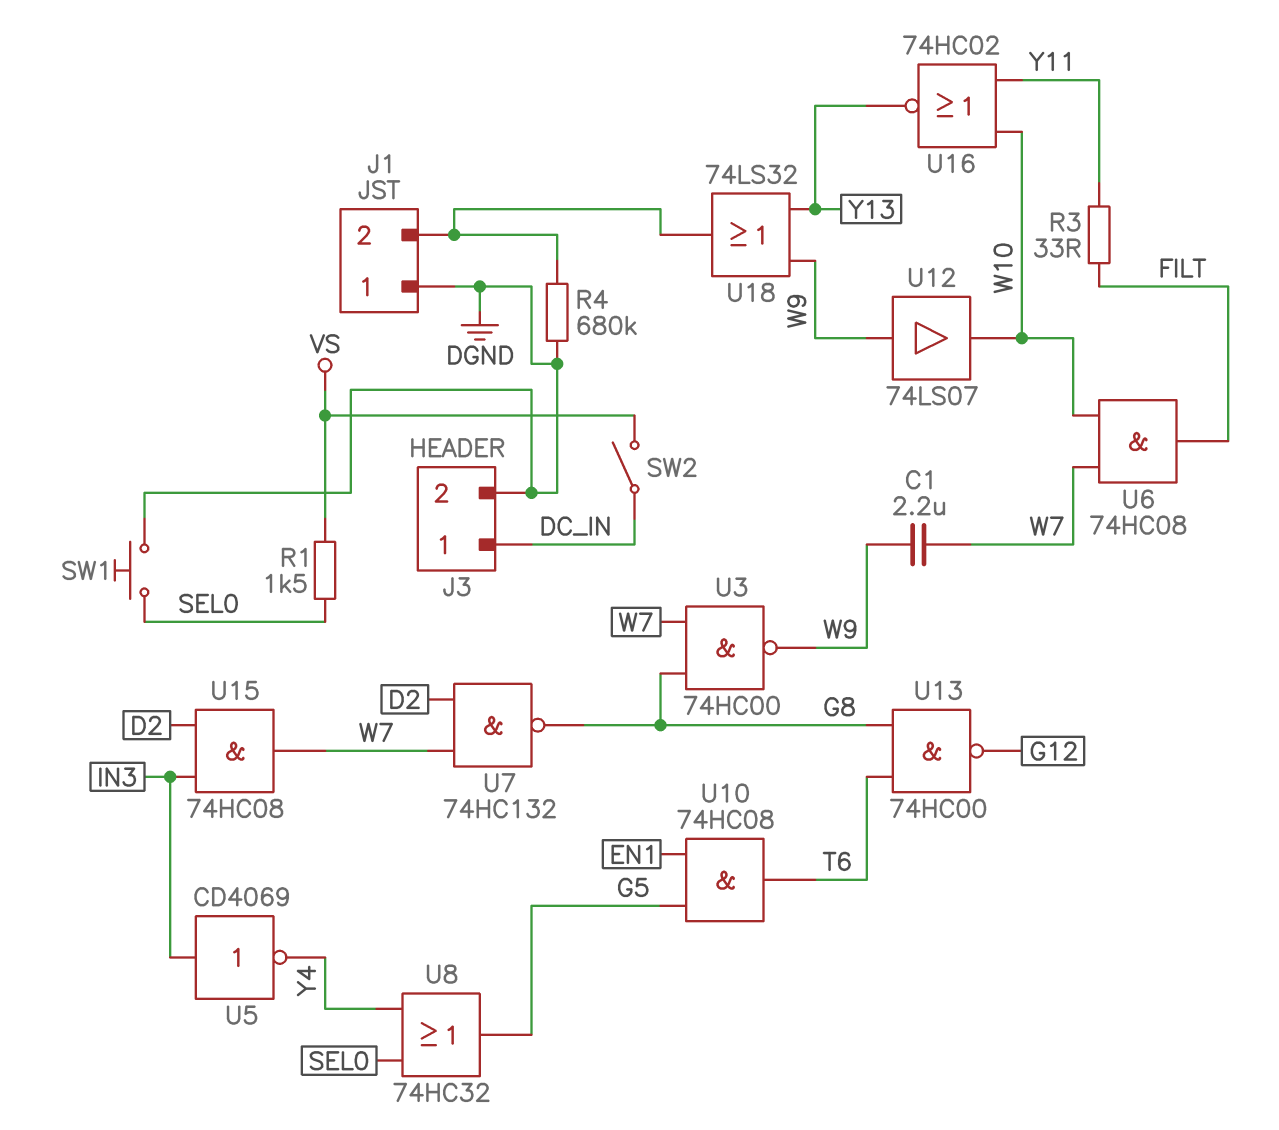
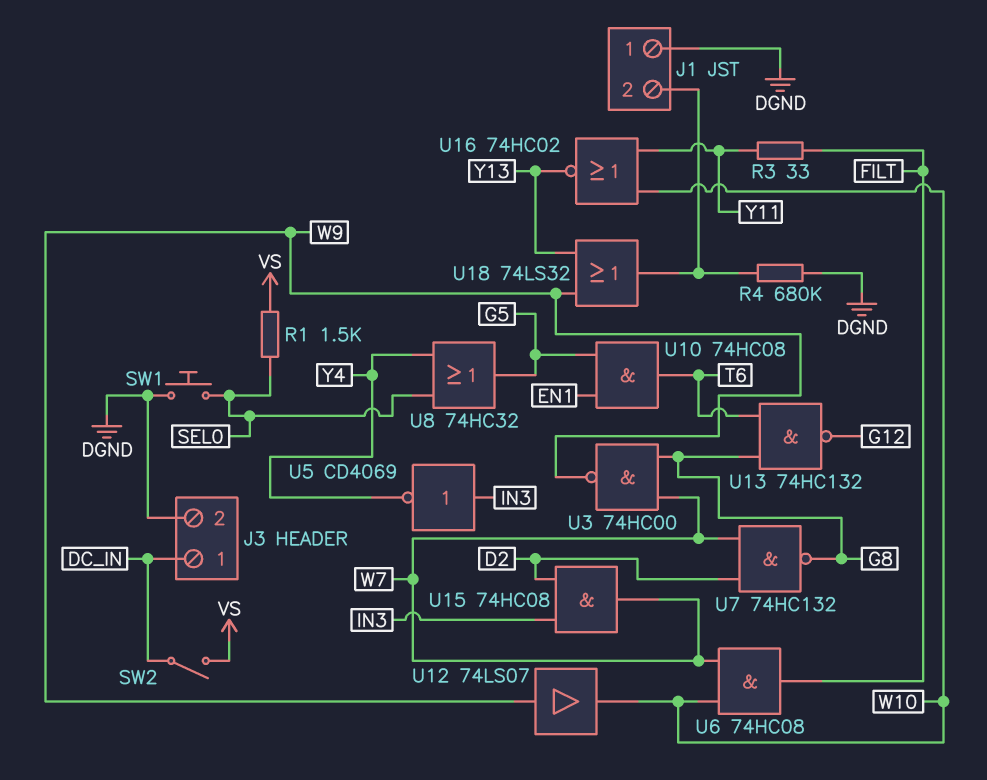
C1: 2.2uF (W7, W9) -> none
U13: NAND 74HC00 (in G8, in T6, out G12) -> NAND 74HC132 (in G8, in T6, out G12)

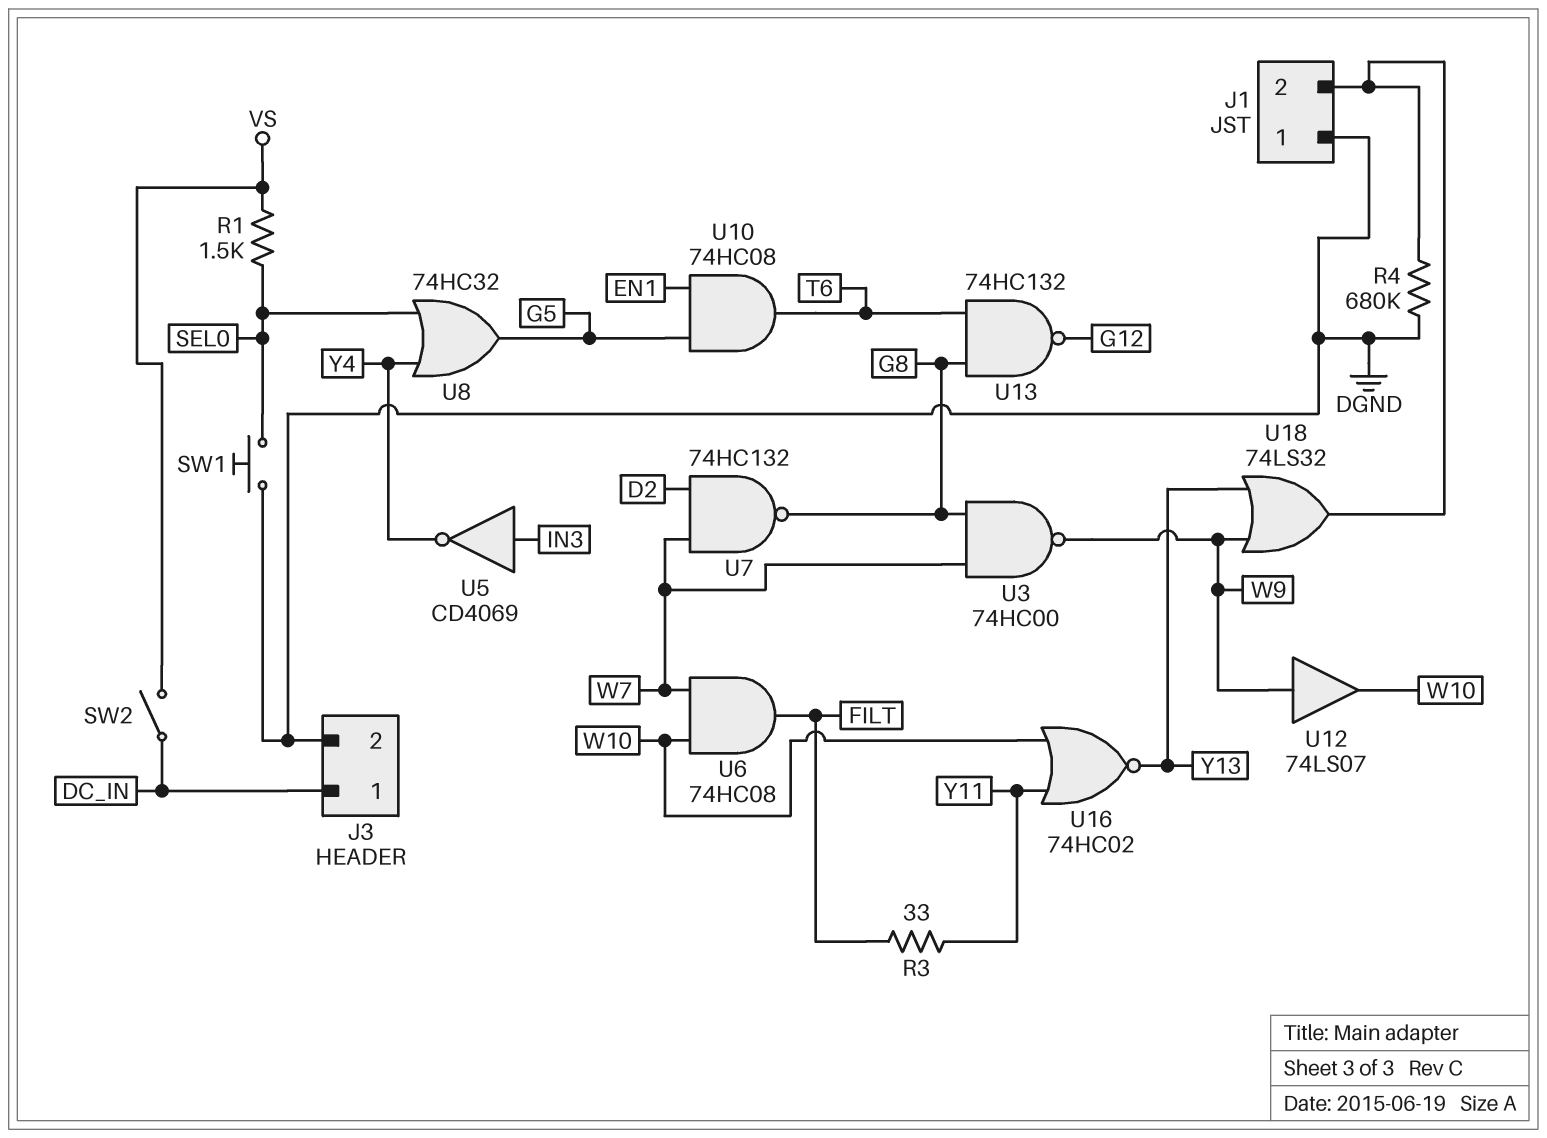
U15: AND 74HC08 (in D2, in IN3, out W7) -> none

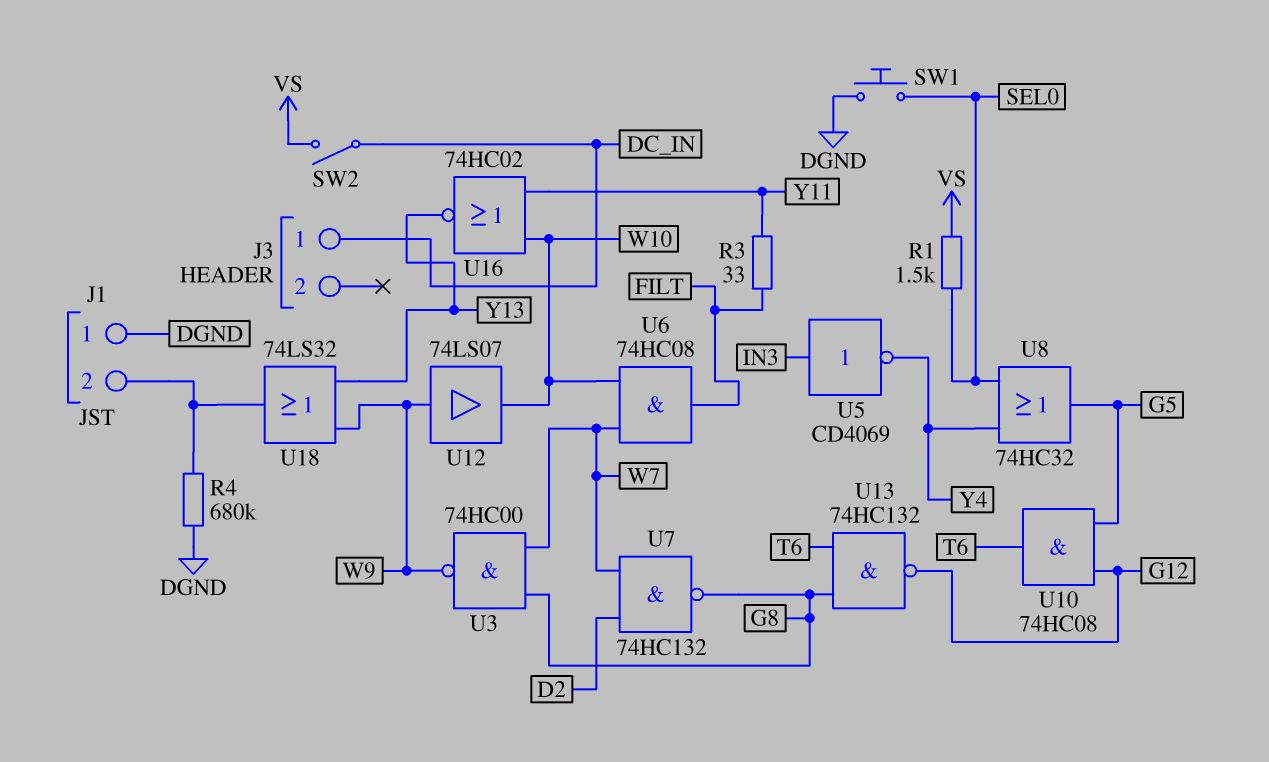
J3 pin 2: DGND -> none
U10: AND 74HC08 (in EN1, in G5, out T6) -> AND 74HC08 (in G5, in G12, out T6)

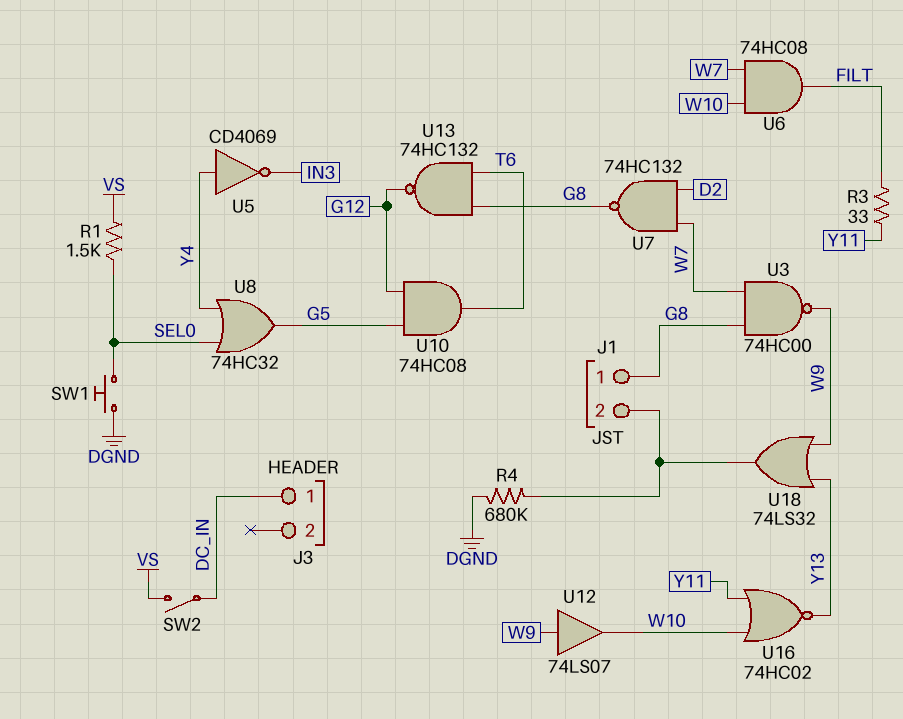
J1 pin 1: DGND -> G8
U5: NOT CD4069 (in IN3, out Y4) -> NOT CD4069 (in Y4, out IN3)

